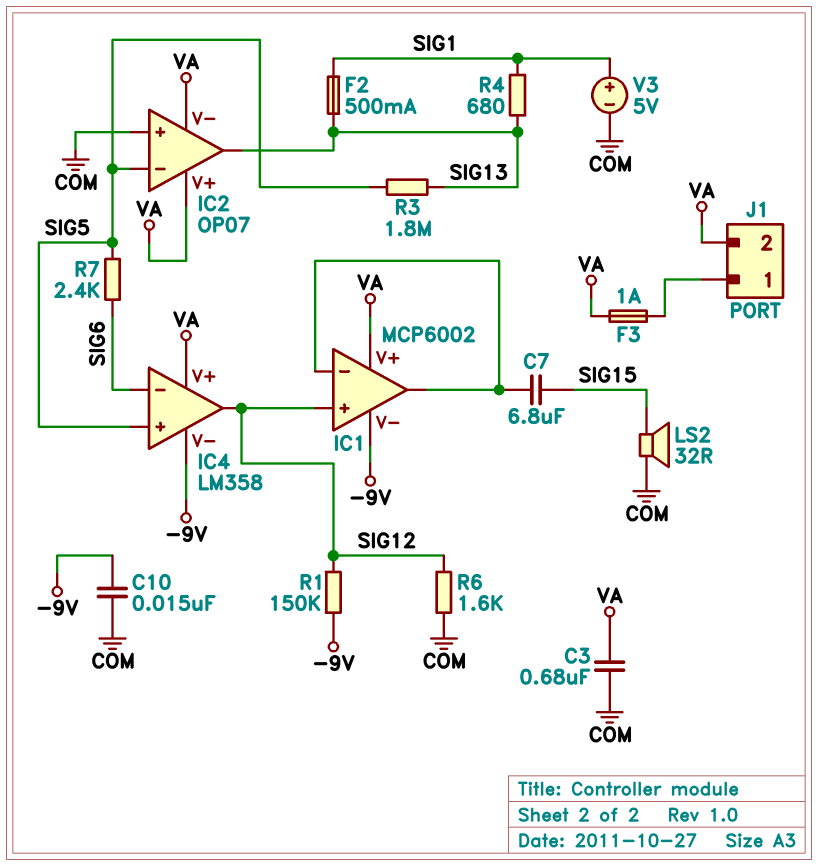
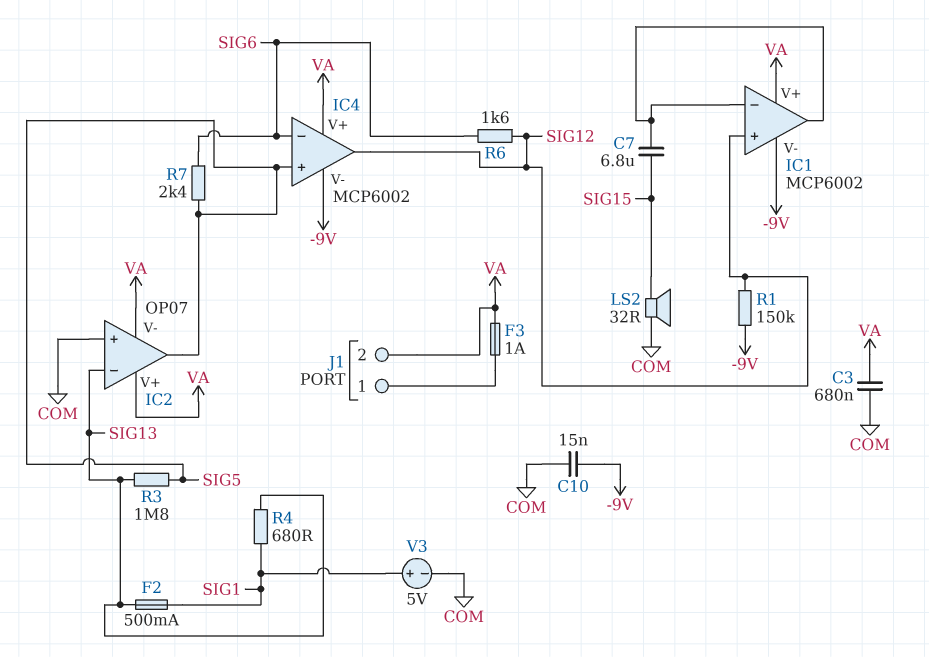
IC2 pin in-: SIG5 -> SIG13
IC2 pin out: SIG13 -> SIG5
IC4: LM358 -> MCP6002
R6: 1.6k (COM, SIG12) -> 1.6k (SIG6, SIG12)

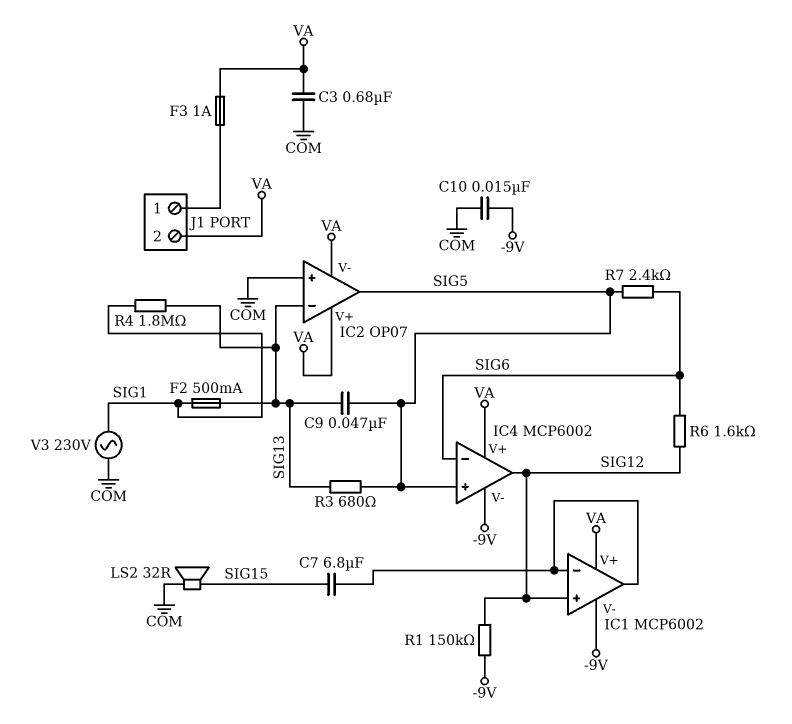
C9: none -> 47nF (SIG5, SIG13)
R3: 1.8M (SIG5, SIG13) -> 680 (SIG5, SIG13)
R4: 680 (SIG1, SIG13) -> 1.8M (SIG1, SIG13)
V3: 5V (plus SIG1, minus COM) -> AC 230V (COM, SIG1)

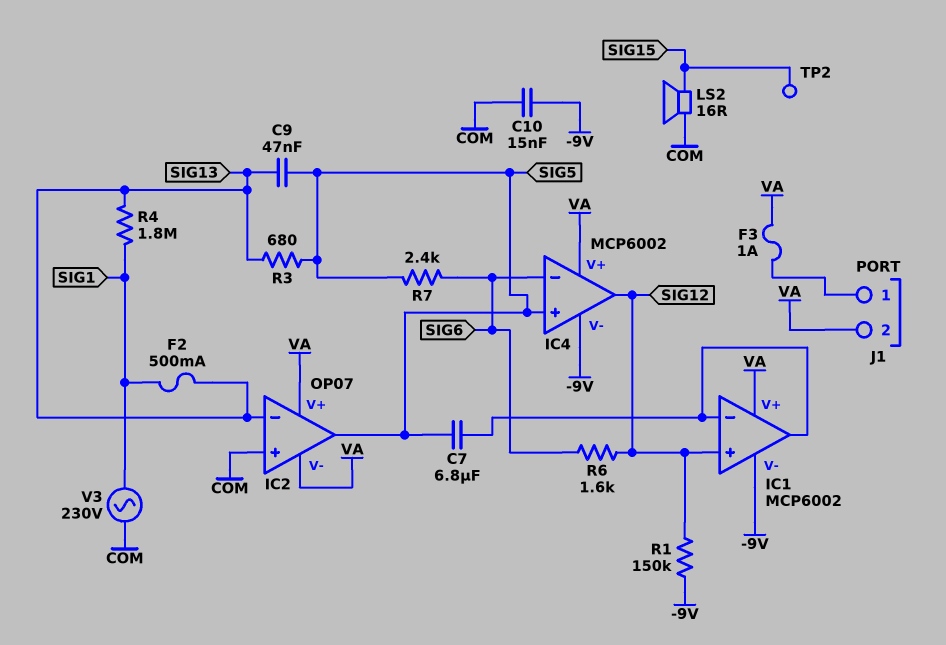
C3: 680nF (COM, VA) -> none
C7: 6.8uF (IC1/in-, SIG15) -> 6.8uF (IC1/in-, SIG5)
LS2: speaker 32R (COM, SIG15) -> speaker 16R (COM, SIG15)
TP2: none -> test point (SIG15)

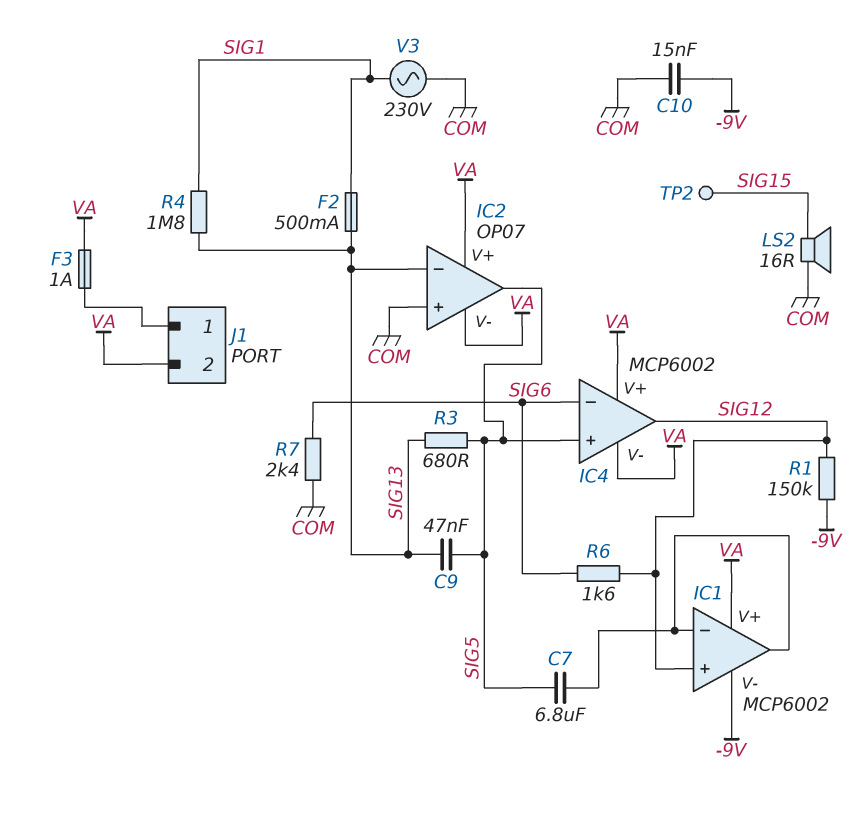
IC4 pin V-: -9V -> VA
R7: 2.4k (SIG5, SIG6) -> 2.4k (COM, SIG6)

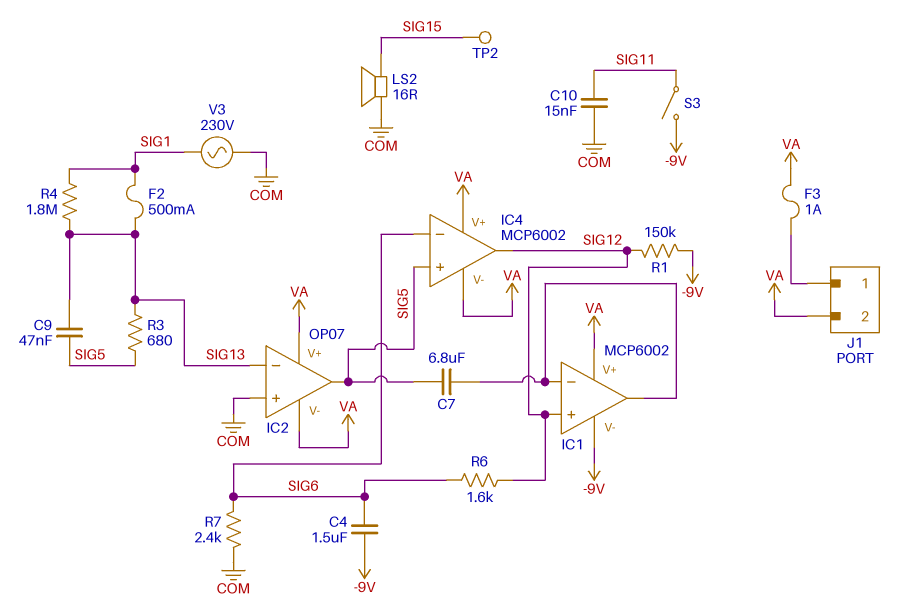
C4: none -> 1.5uF (-9V, SIG6)
C10: 15nF (-9V, COM) -> 15nF (COM, SIG11)
S3: none -> switch (-9V, SIG11)

